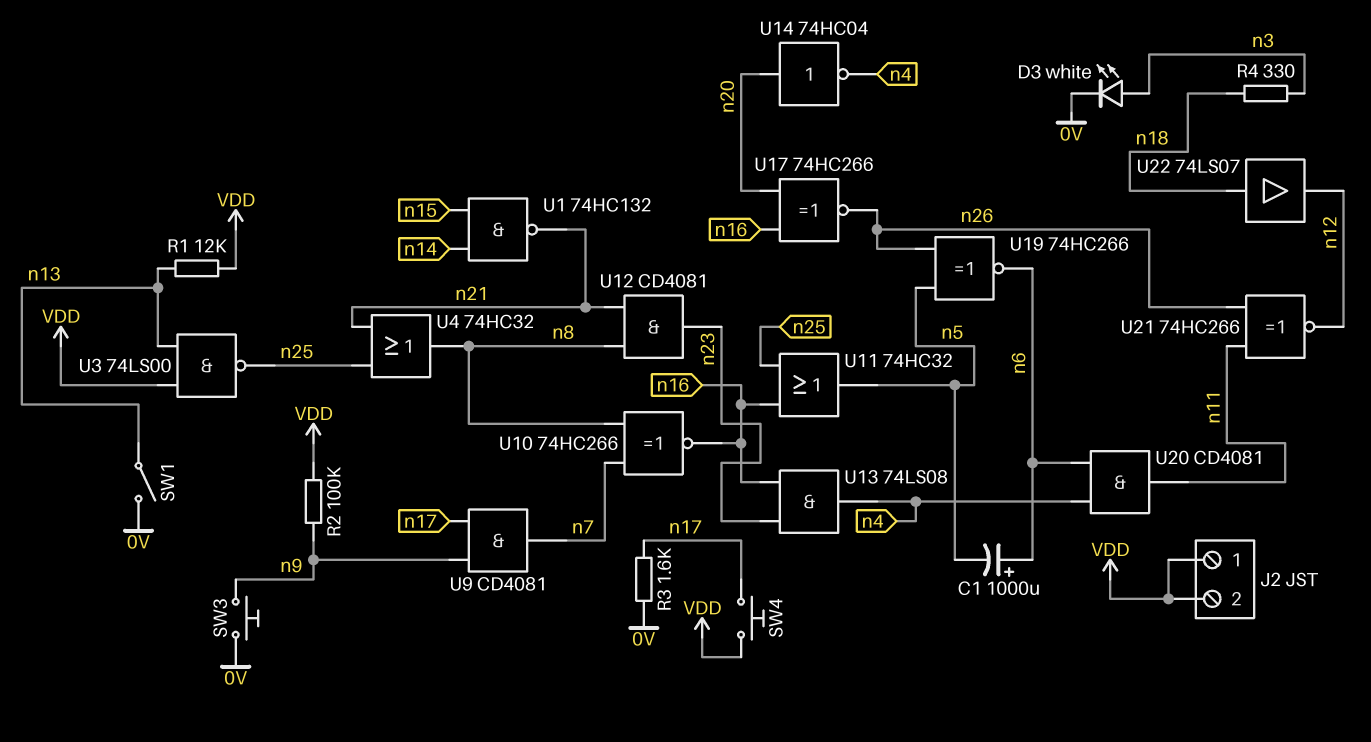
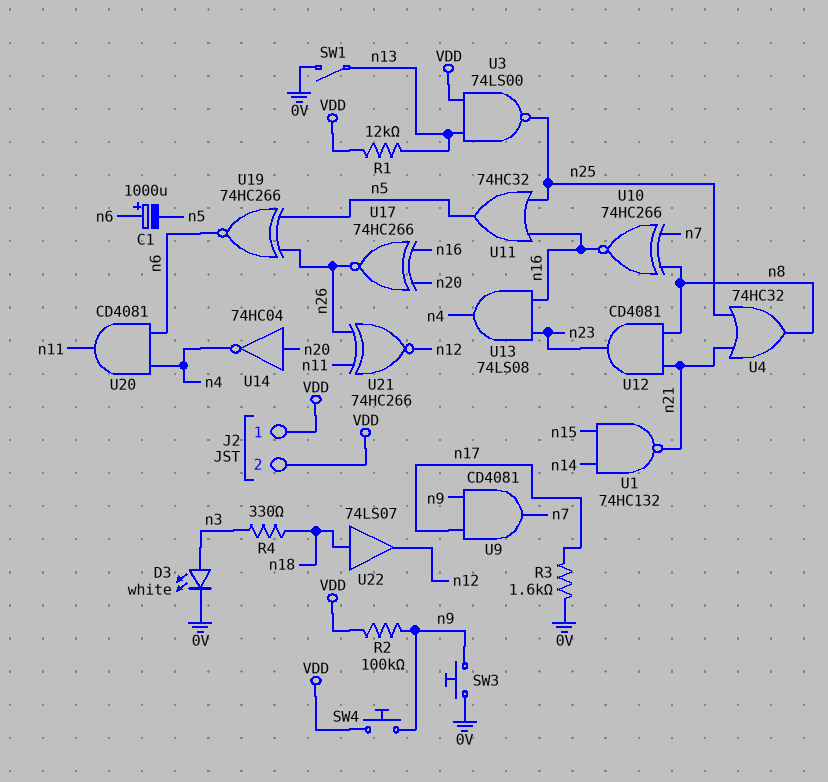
SW4: button (VDD, n17) -> button (VDD, n9)

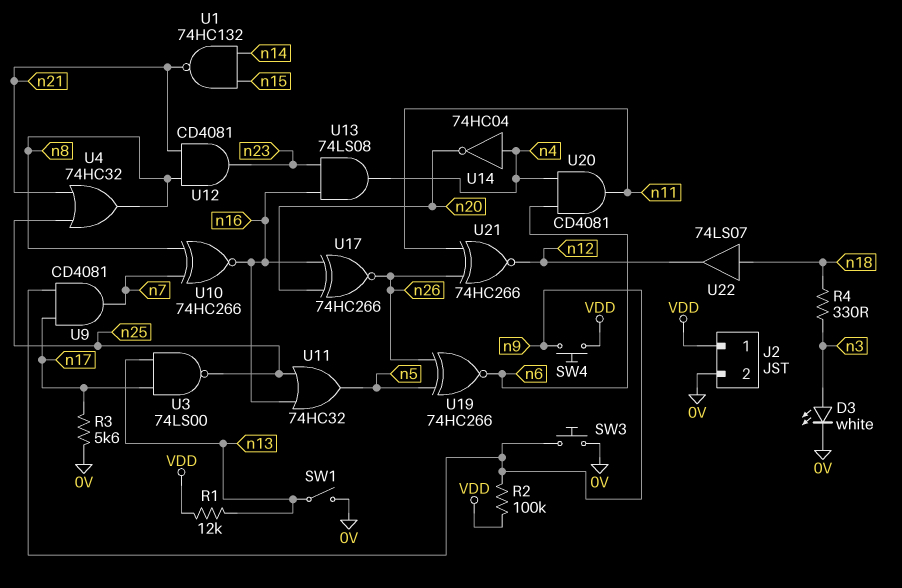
C1: 1000uF (plus n6, minus n5) -> none
J2 pin 2: VDD -> 0V
R3: 1.6k (0V, n17) -> 5.6k (0V, n17)
U3: NAND 74LS00 (in VDD, in n13, out n25) -> NAND 74LS00 (in n13, in n17, out n25)
U14: NOT 74HC04 (in n20, out n4) -> NOT 74HC04 (in n4, out n20)

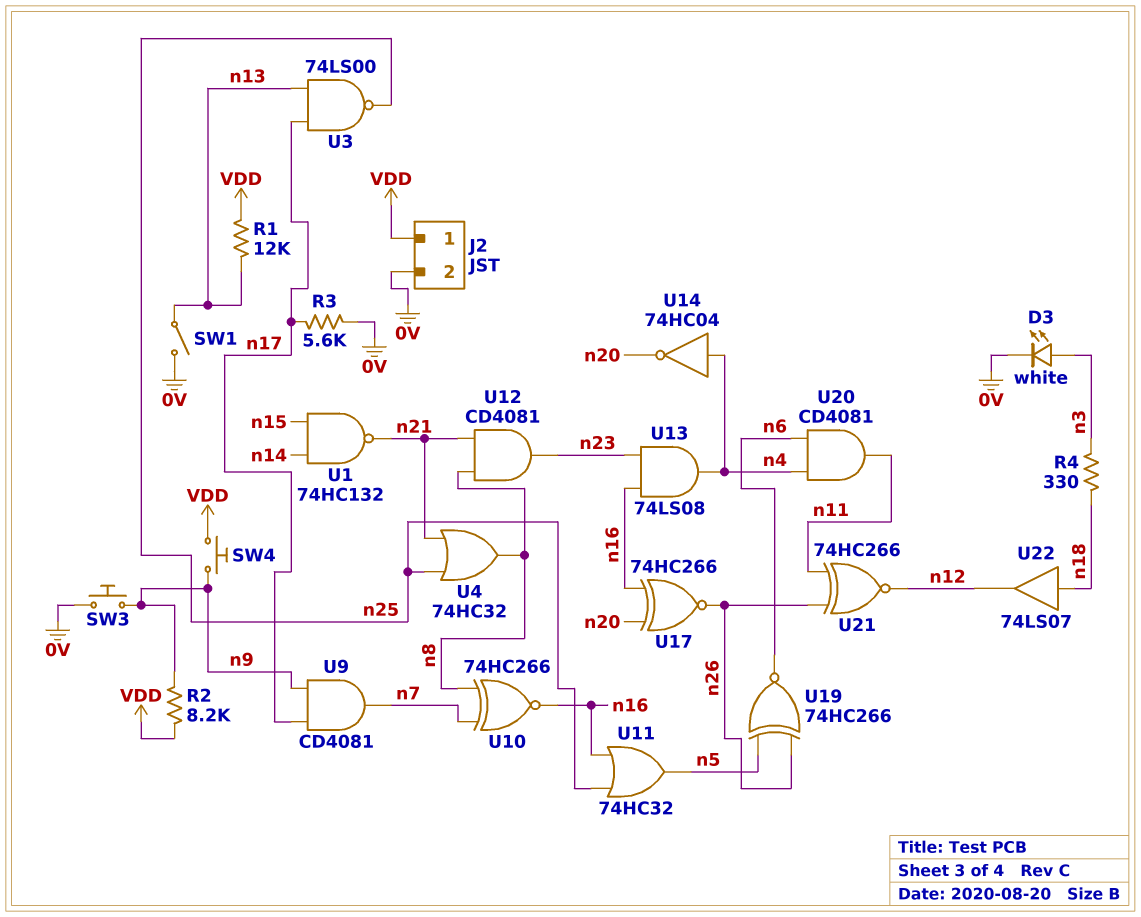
R2: 100k (VDD, n9) -> 8.2k (VDD, n9)

